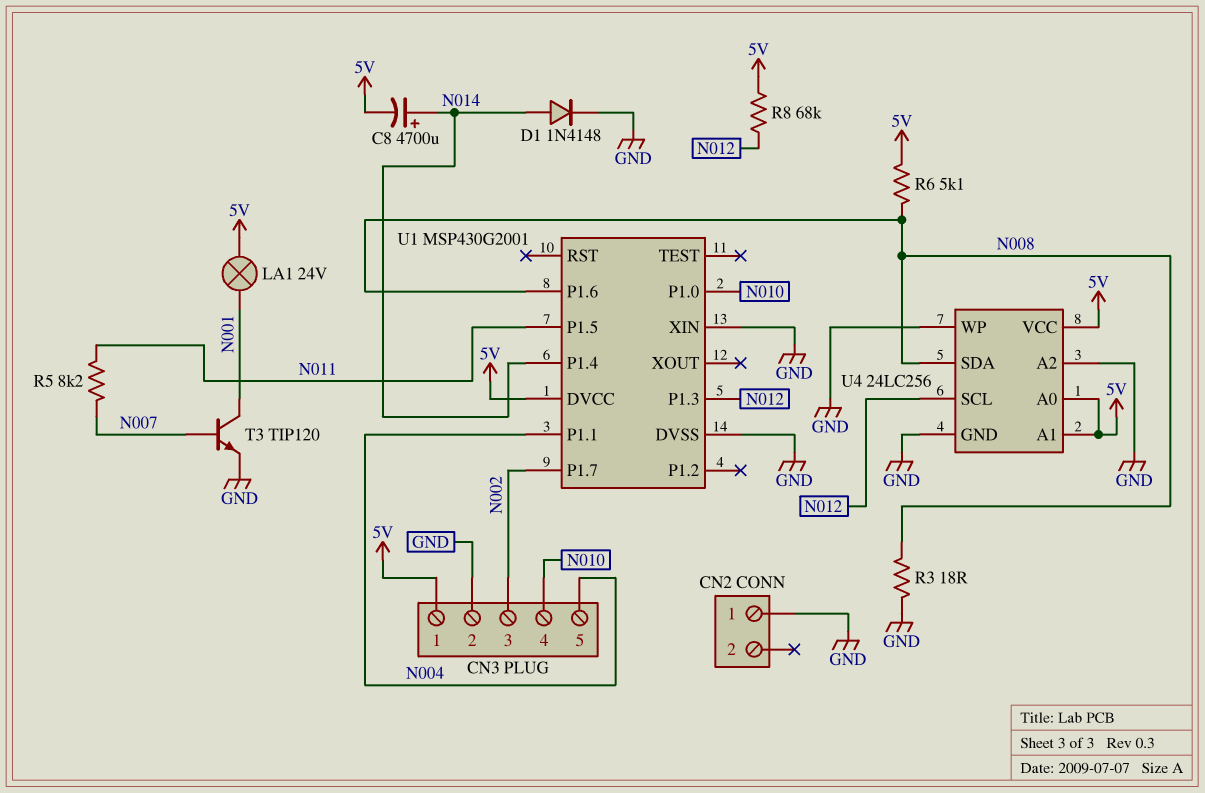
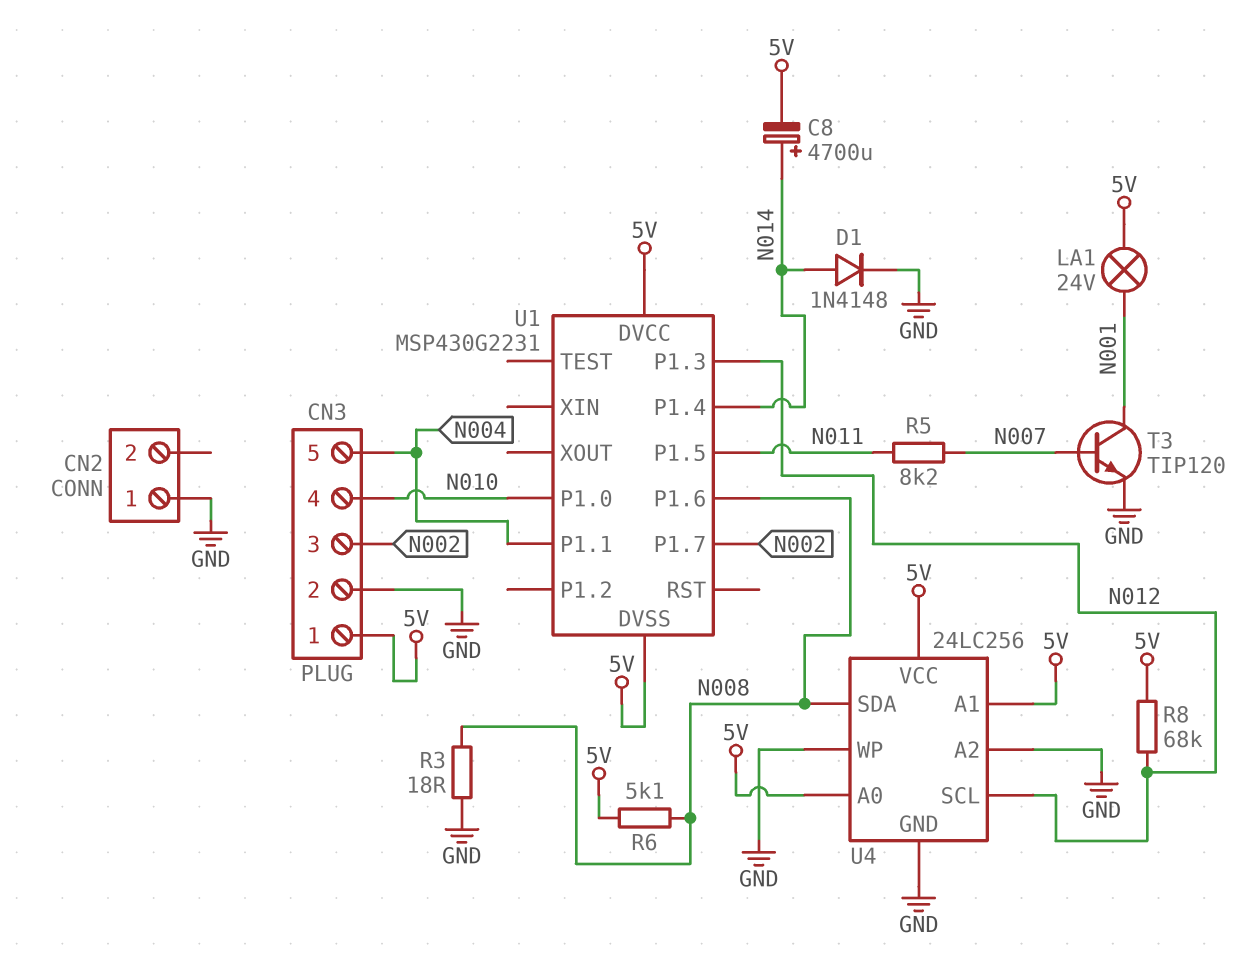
U1: MSP430G2001 -> MSP430G2231
U1 pin DVSS: GND -> 5V
U1 pin XIN: GND -> none

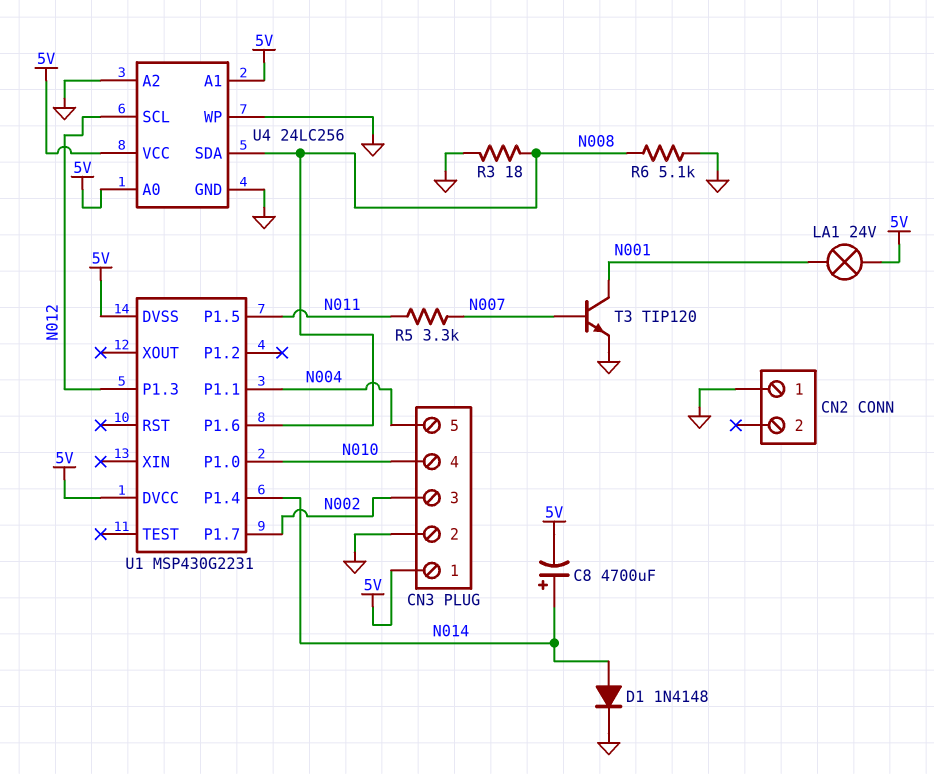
R5: 8.2k (N007, N011) -> 3.3k (N007, N011)
R6: 5.1k (5V, N008) -> 5.1k (GND, N008)
R8: 68k (5V, N012) -> none

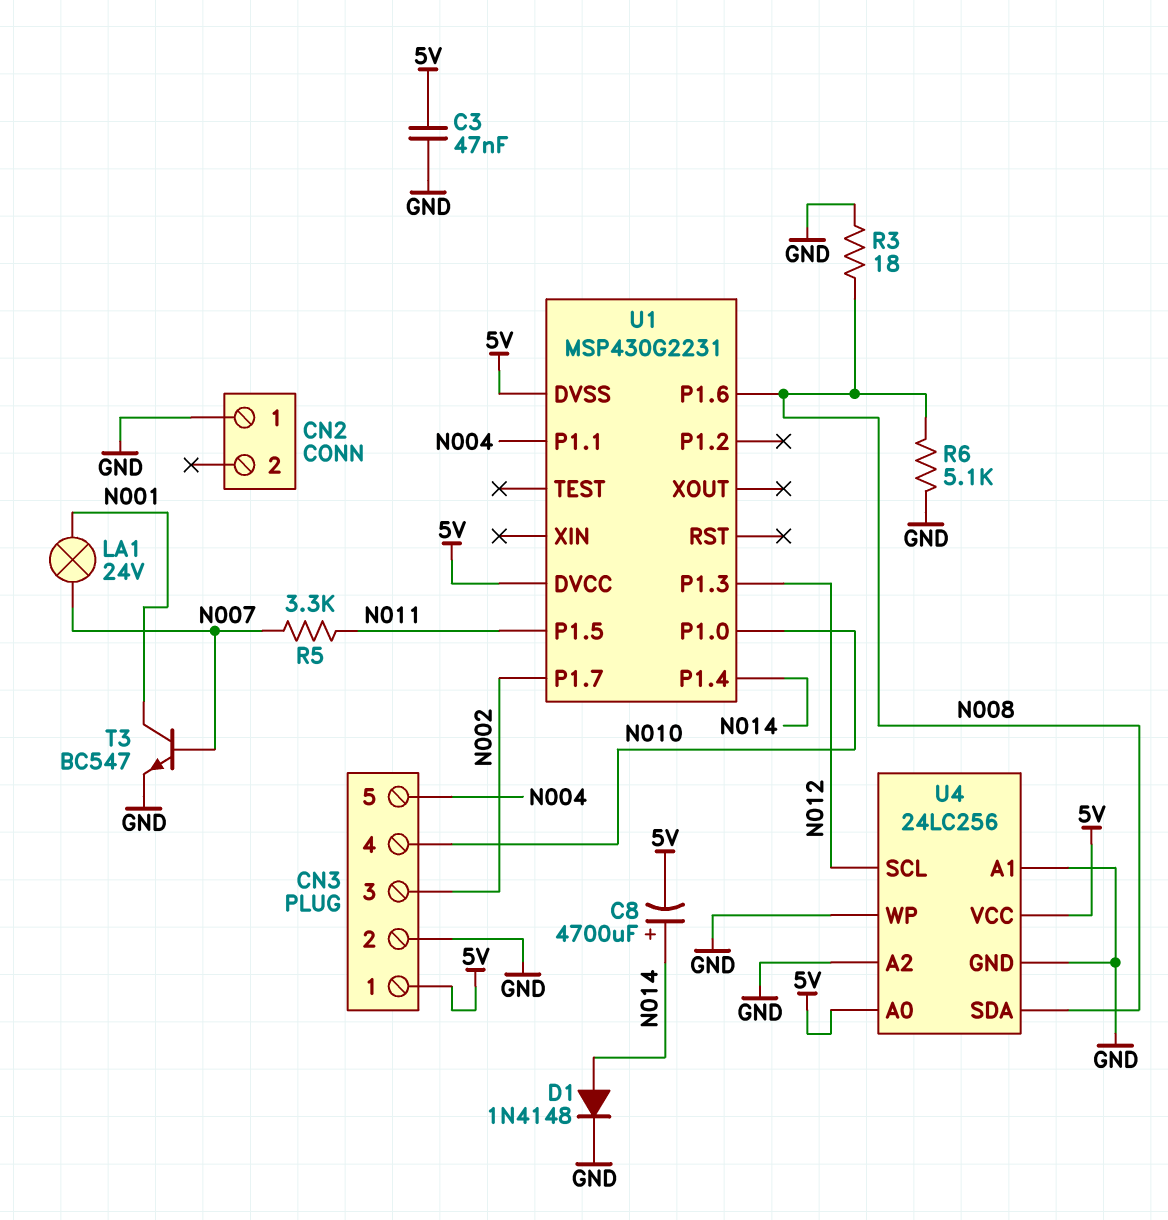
C3: none -> 47nF (5V, GND)
LA1: lamp 24V (5V, N001) -> lamp 24V (N001, N007)
T3: NPN TIP120 (B N007, C N001, E GND) -> NPN BC547 (B N007, C N001, E GND)
U4 pin A1: 5V -> GND

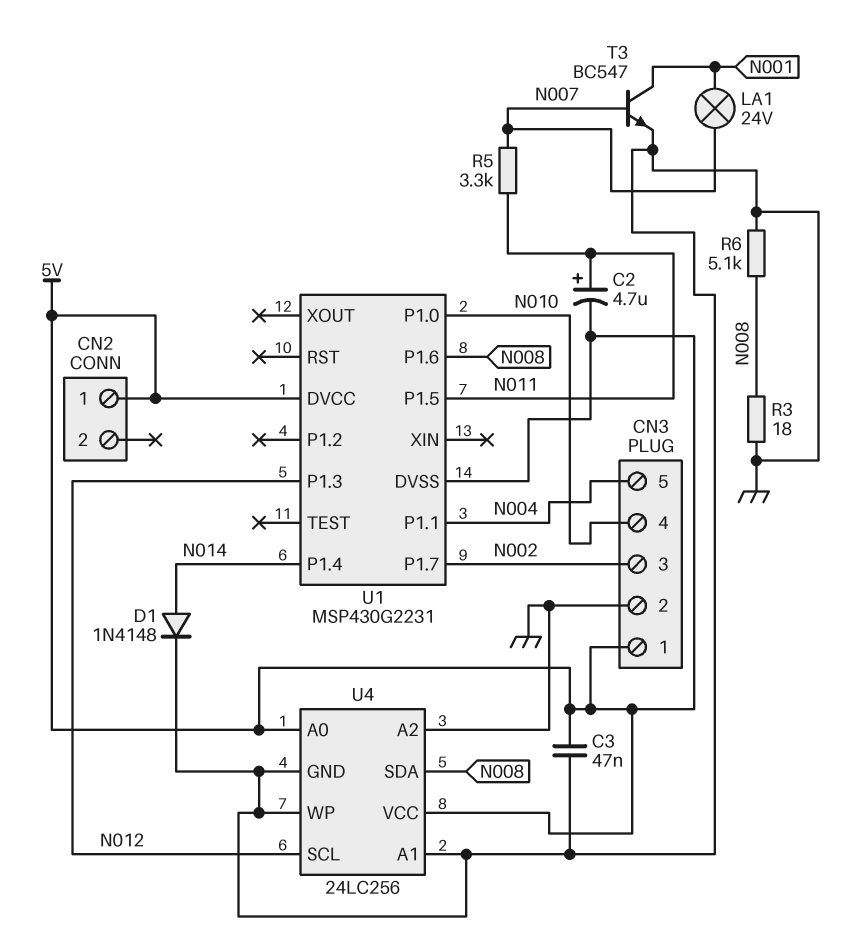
C2: none -> 4.7uF (plus N011, minus 5V)
C8: 4700uF (plus N014, minus 5V) -> none
CN2 pin 1: GND -> 5V

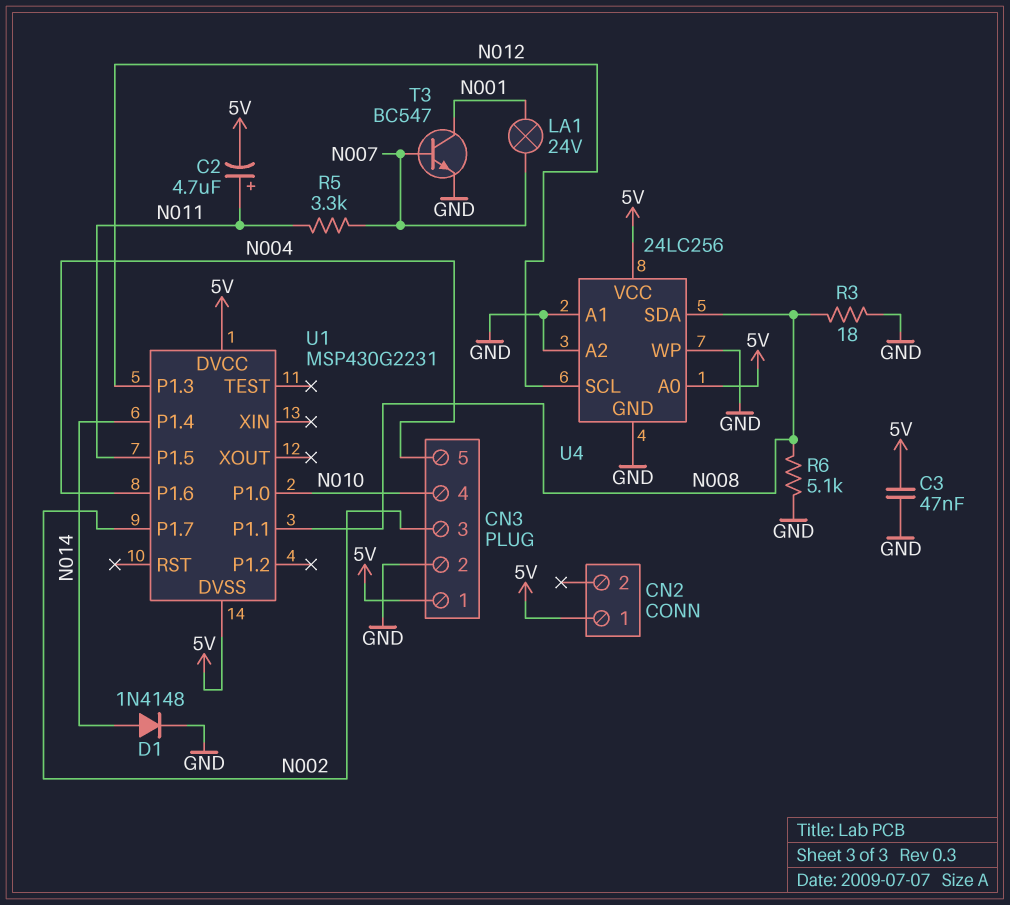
U1 pin P1.1: N004 -> N008
U1 pin P1.6: N008 -> N004

